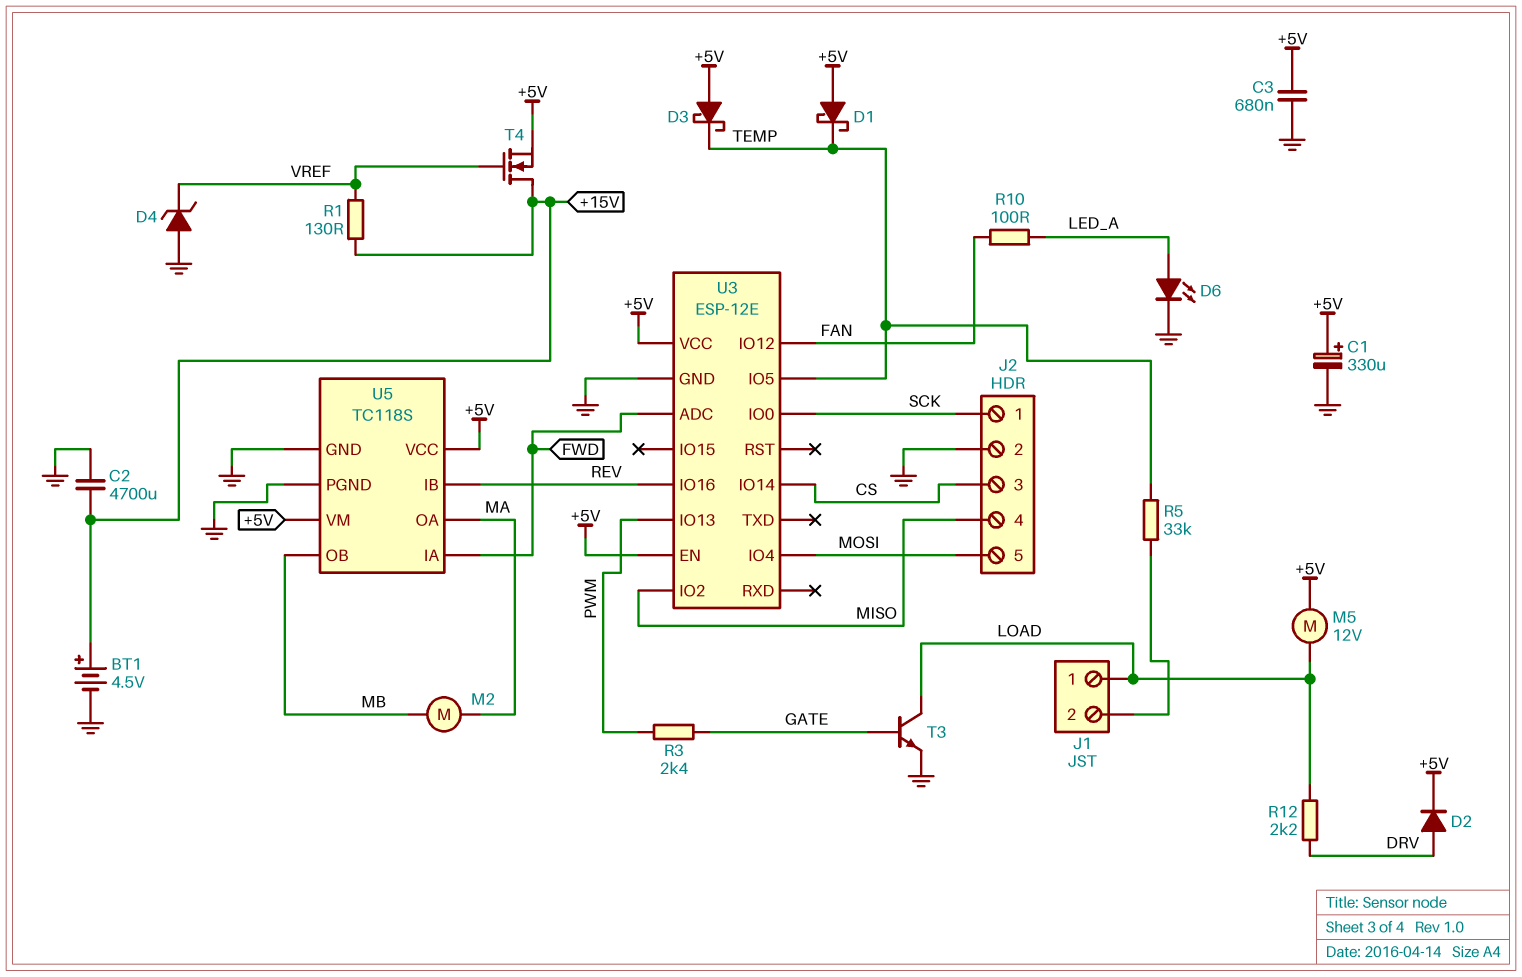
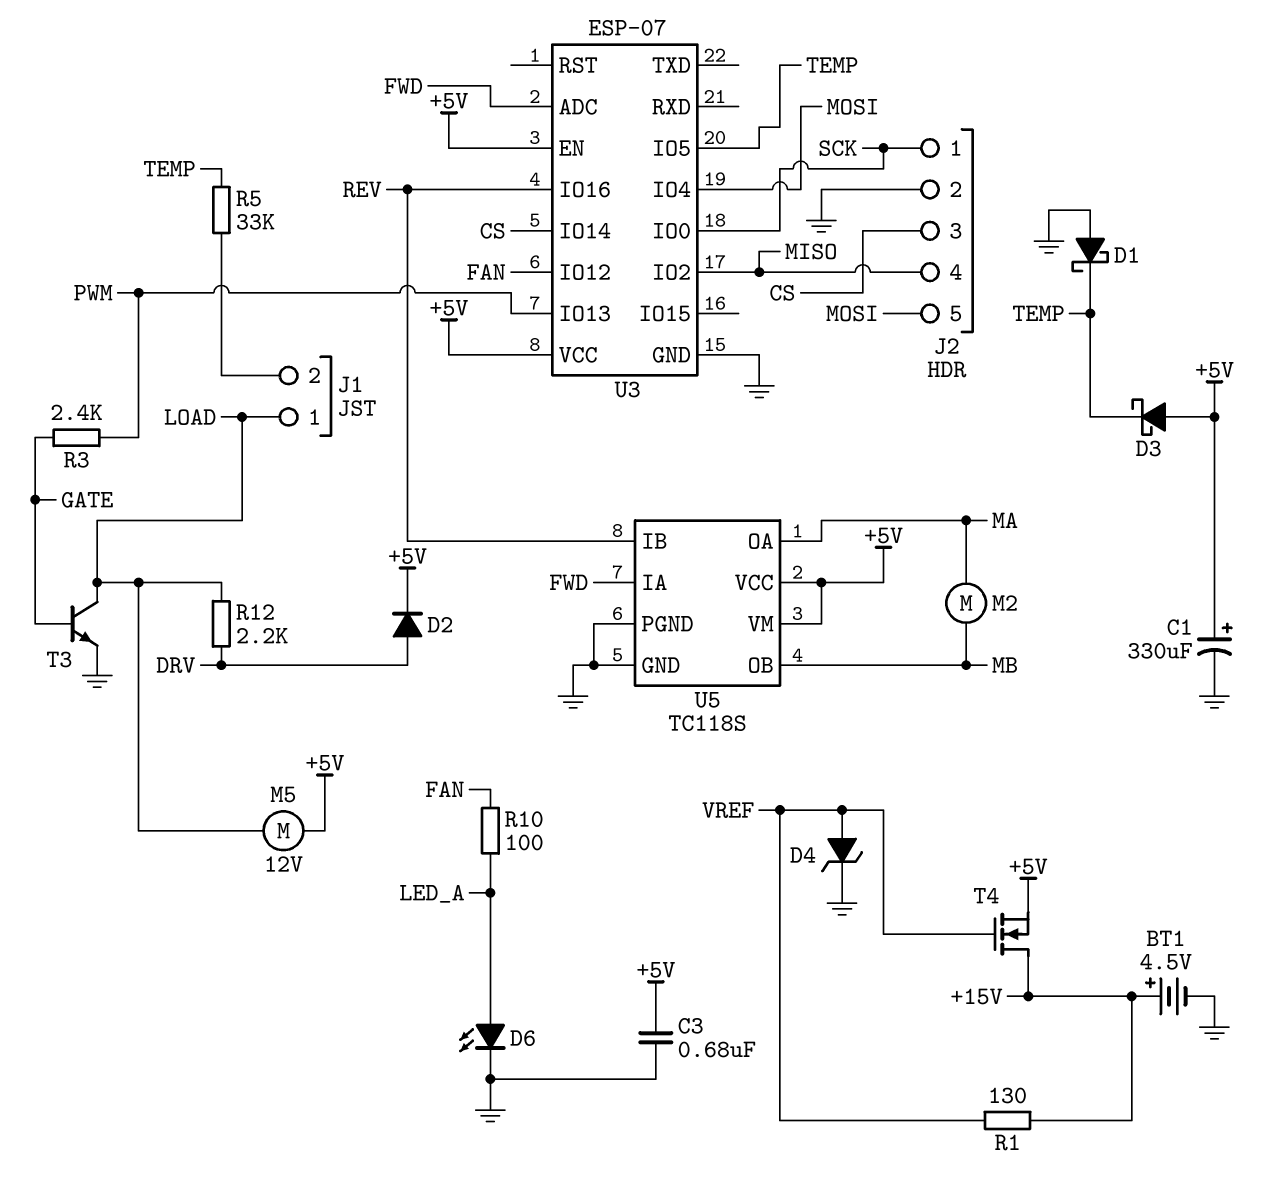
C2: 4700uF (+15V, GND) -> none
D1: schottky (A +5V, K TEMP) -> schottky (A GND, K TEMP)
D4: zener (A GND, K VREF) -> zener (A VREF, K GND)
U3: ESP-12E -> ESP-07

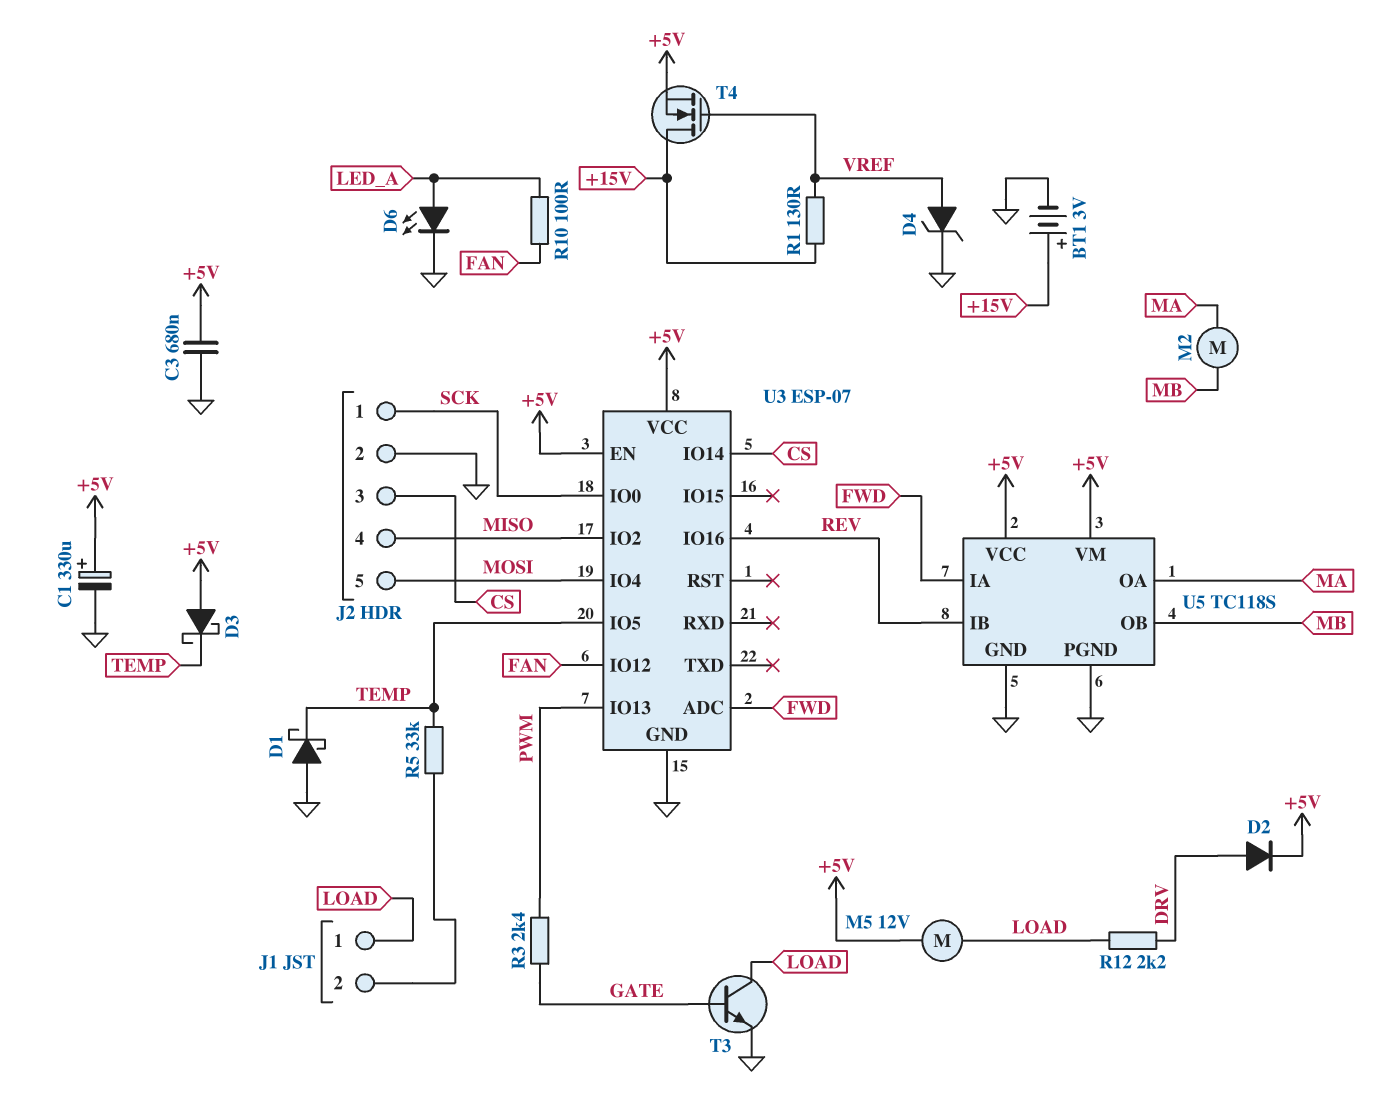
BT1: 4.5V (plus +15V, minus GND) -> 3V (plus +15V, minus GND)

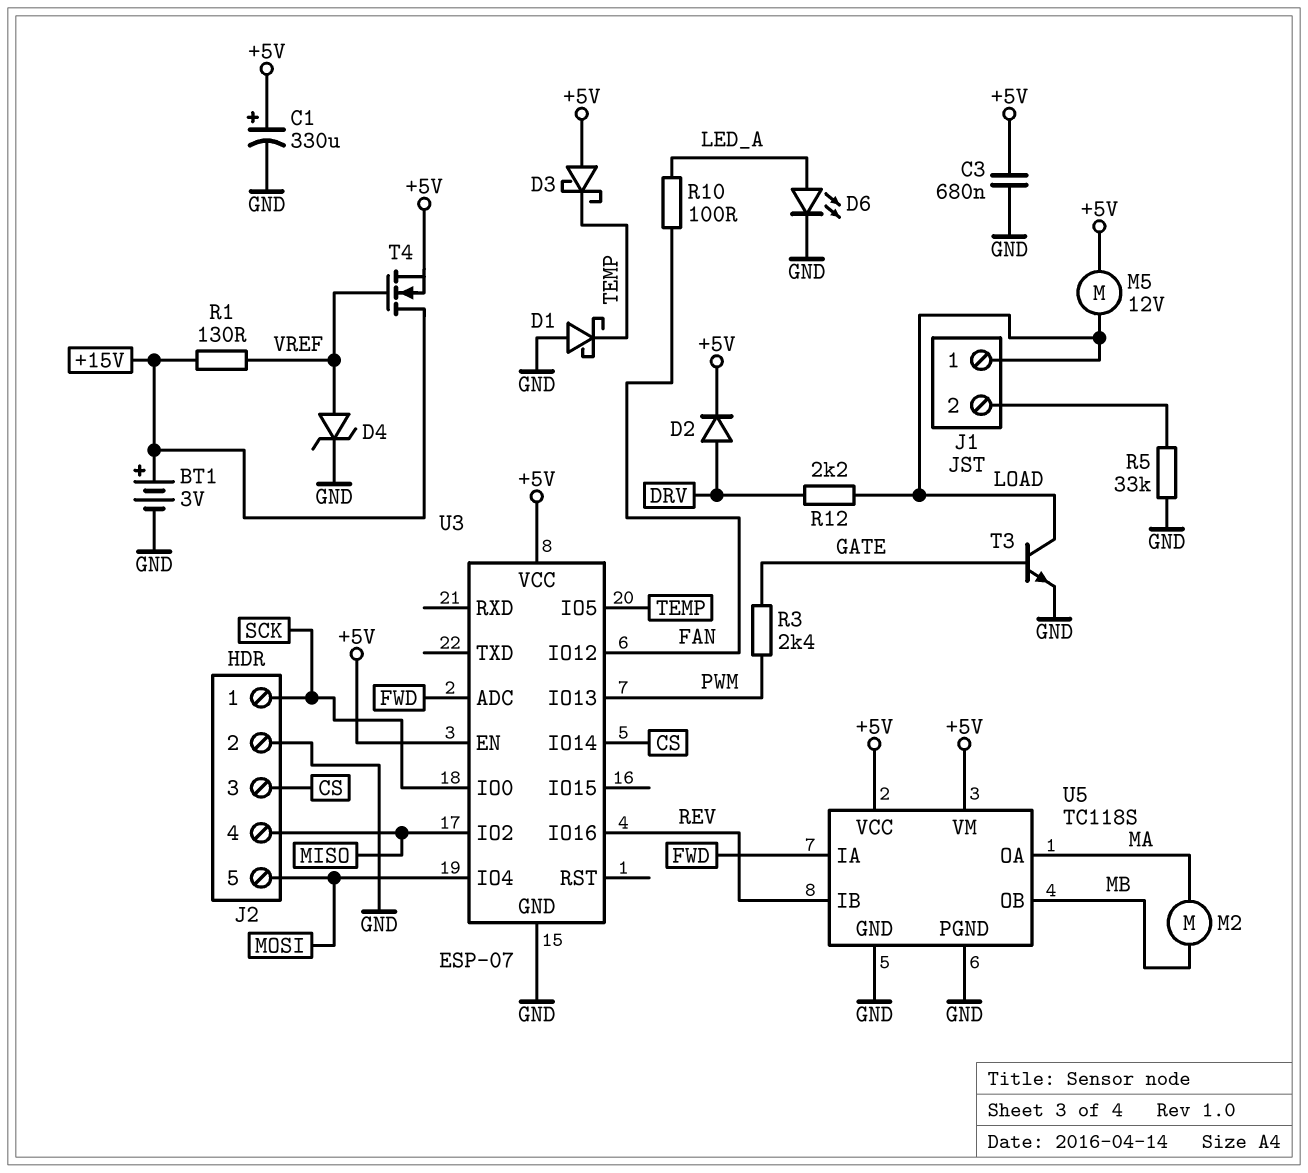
R5: 33k (J1/2, TEMP) -> 33k (GND, J1/2)

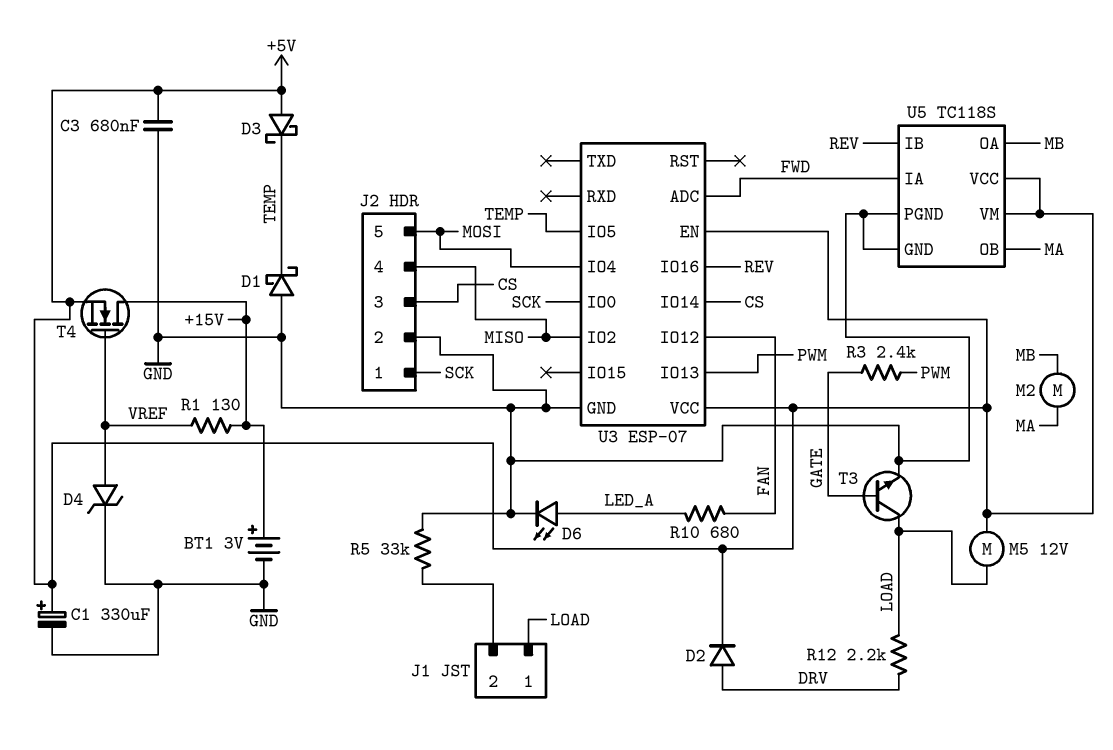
R10: 100 (FAN, LED_A) -> 680 (FAN, LED_A)
U5 pin OA: MA -> MB
U5 pin OB: MB -> MA

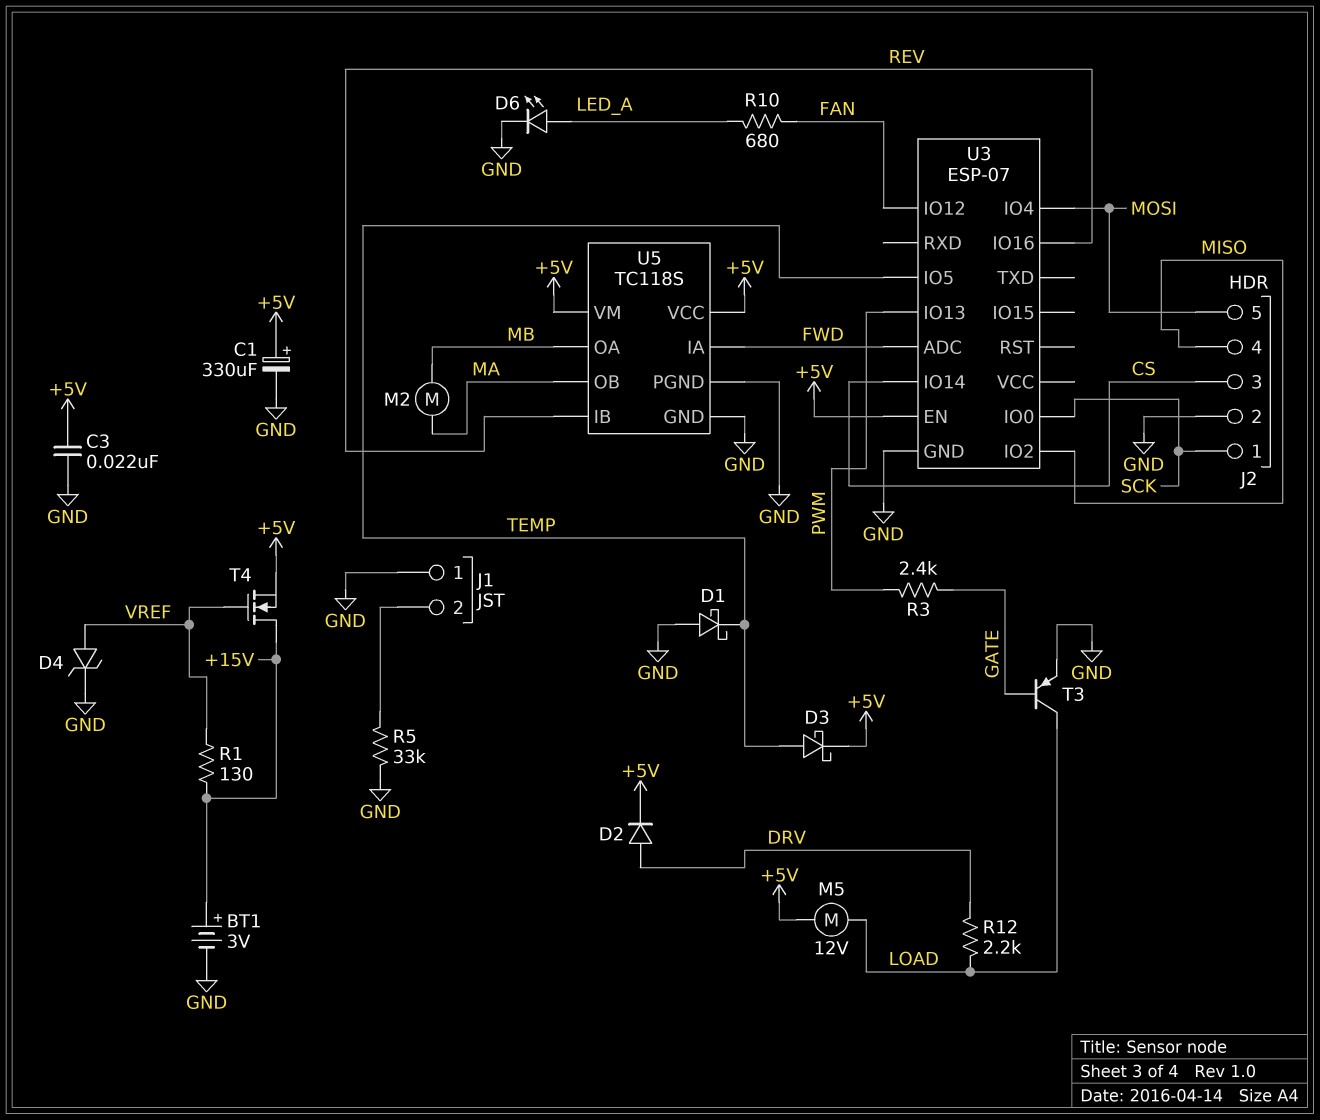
C3: 680nF (+5V, GND) -> 22nF (+5V, GND)
D3: schottky (A +5V, K TEMP) -> schottky (A TEMP, K +5V)
J1 pin 1: LOAD -> GND
T3: NPN (B GATE, C LOAD, E GND) -> PNP (B GATE, C LOAD, E GND)
U3 pin VCC: +5V -> none

